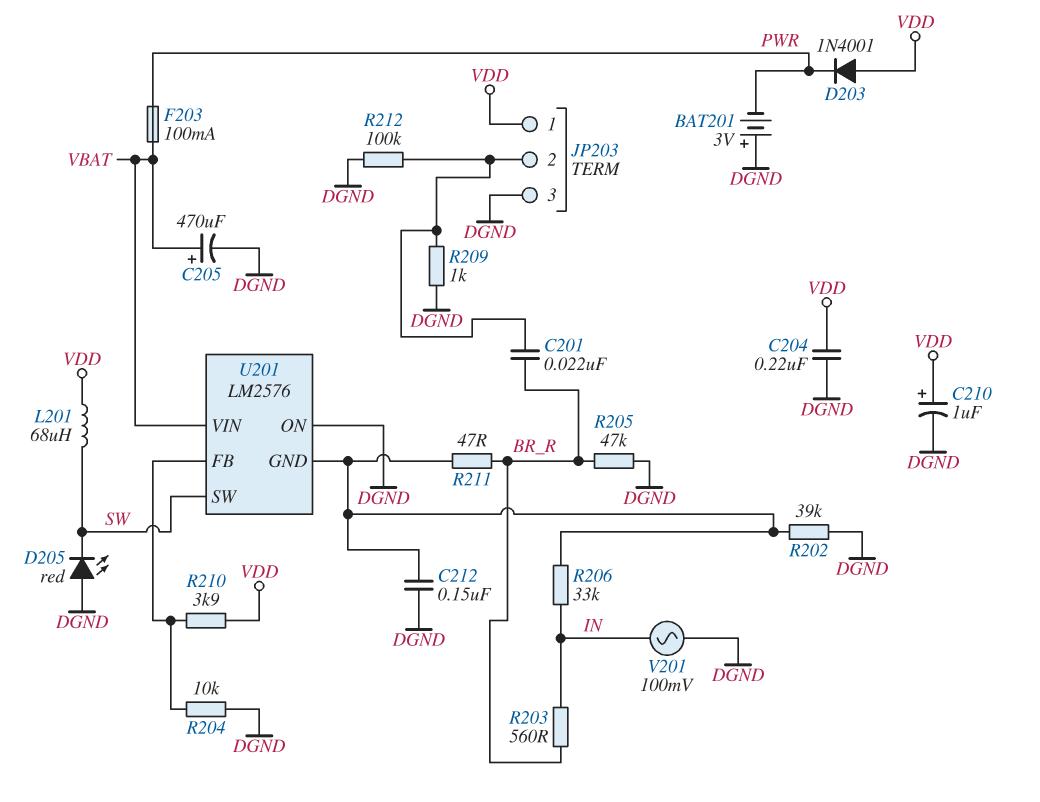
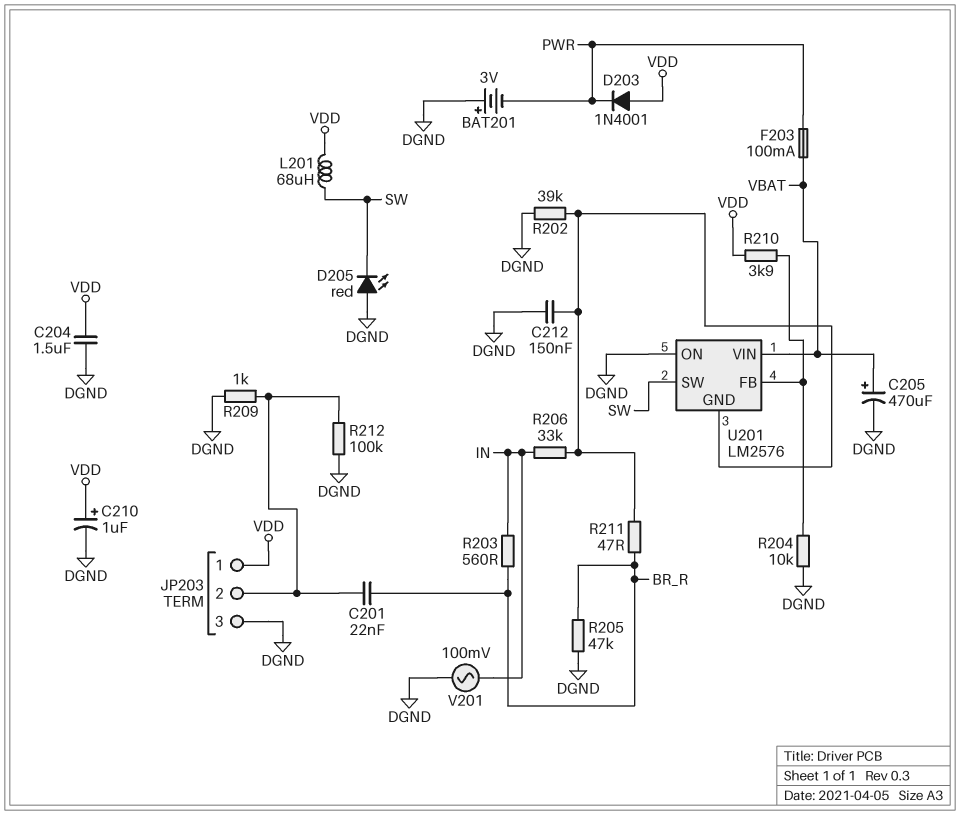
C204: 220nF (DGND, VDD) -> 1.5uF (DGND, VDD)

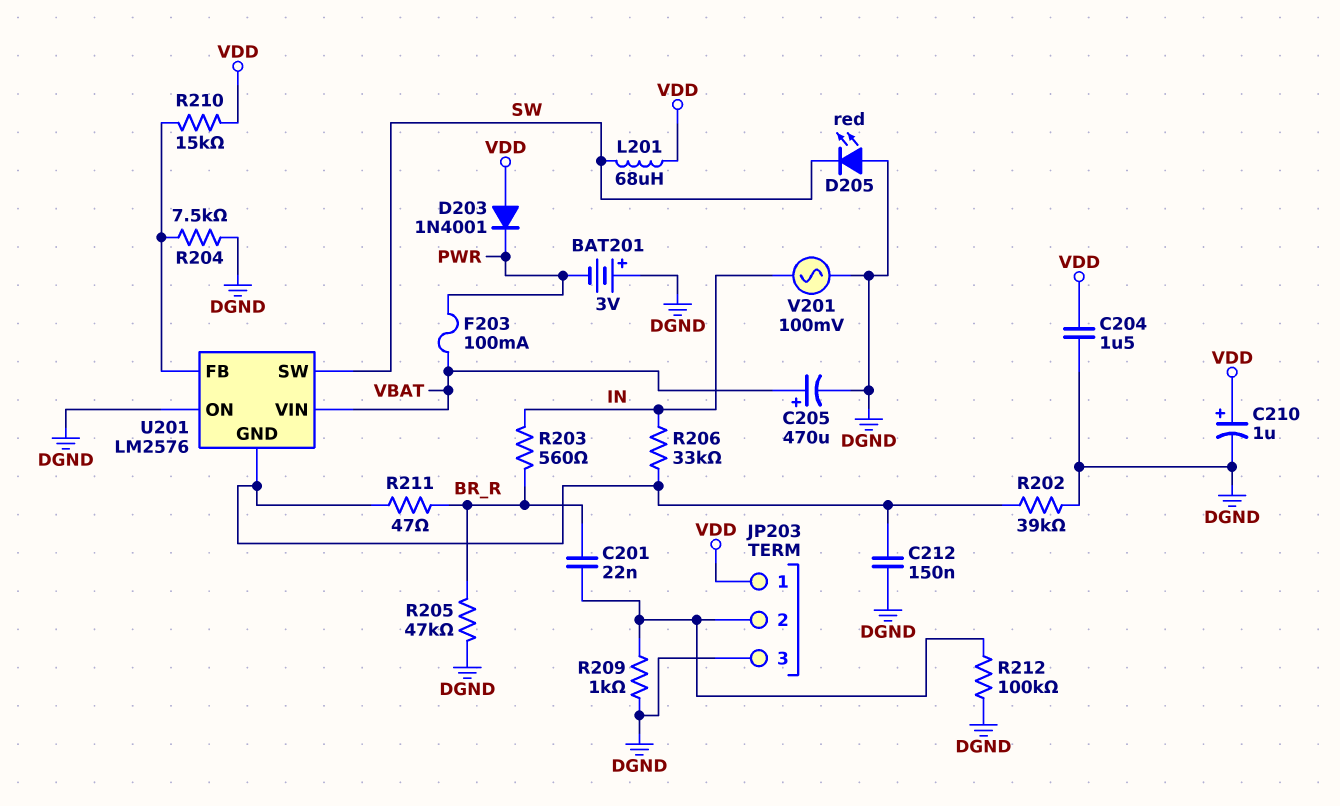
R204: 10k (DGND, U201/FB) -> 7.5k (DGND, U201/FB)
R210: 3.9k (U201/FB, VDD) -> 15k (U201/FB, VDD)

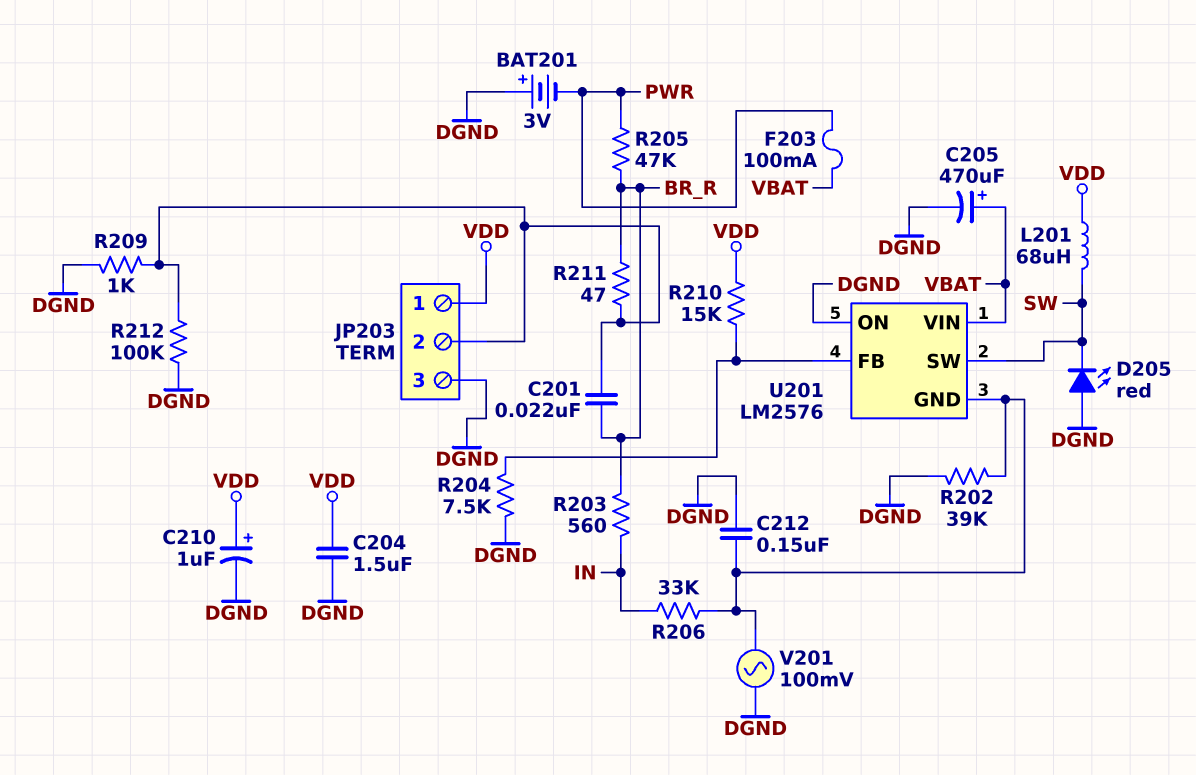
D203: diode 1N4001 (A VDD, K PWR) -> none
R205: 47k (BR_R, DGND) -> 47k (BR_R, PWR)
R211: 47 (BR_R, U201/GND) -> 47 (BR_R, JP203/2)
V201: AC 100mV (DGND, IN) -> AC 100mV (DGND, U201/GND)

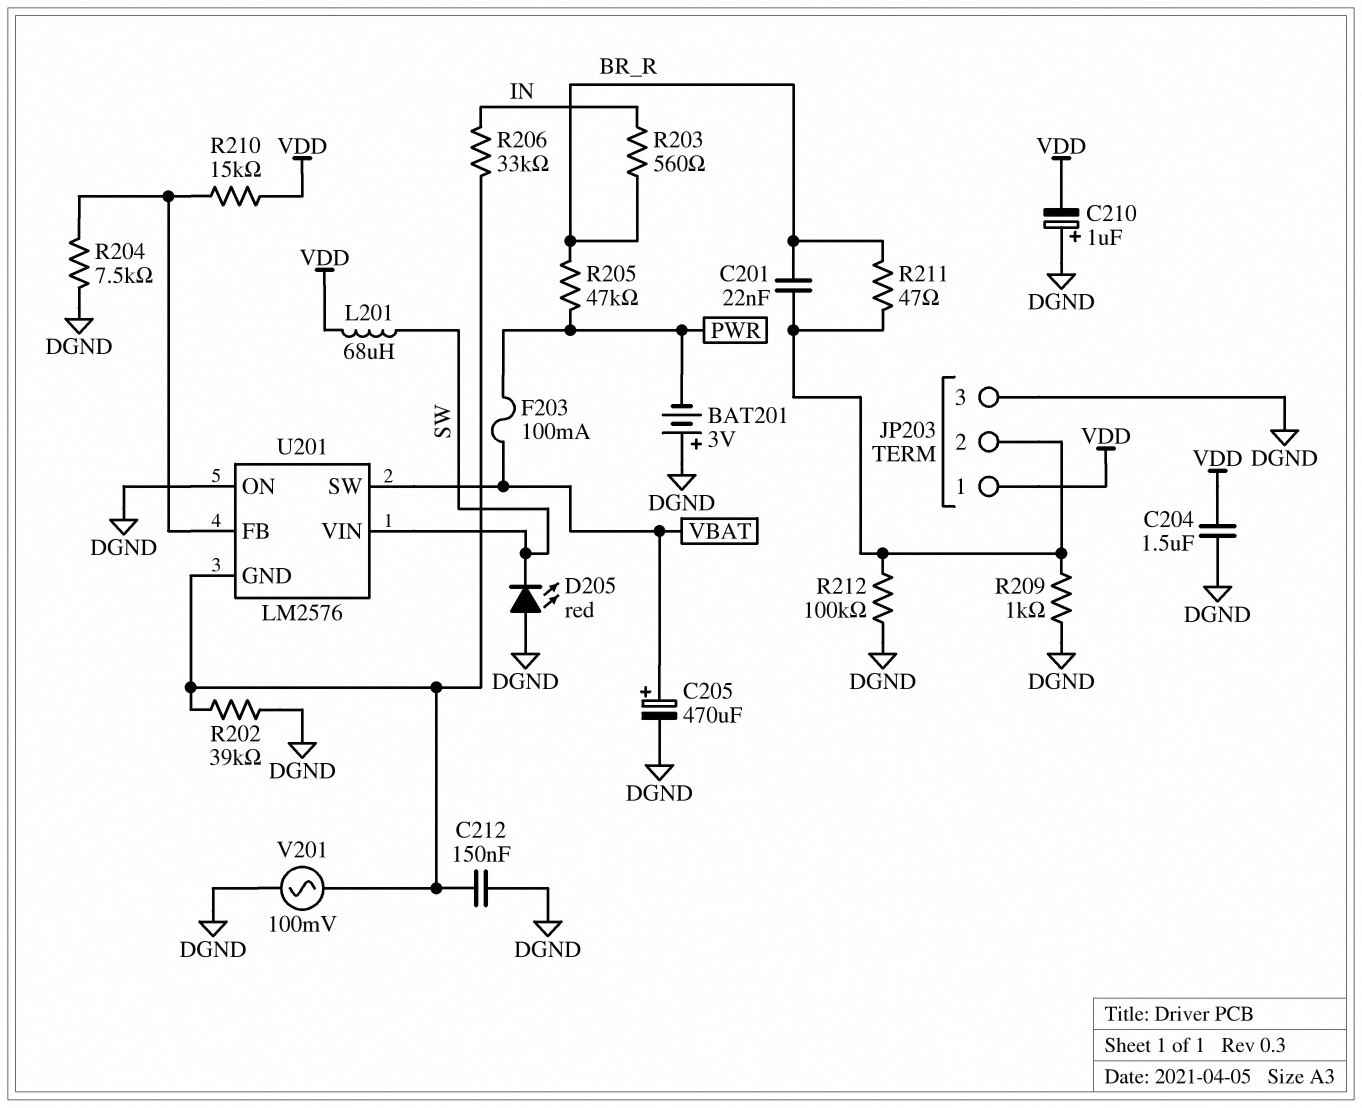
C210: 1uF (plus VDD, minus DGND) -> 1uF (plus DGND, minus VDD)
U201 pin SW: SW -> VBAT
U201 pin VIN: VBAT -> SW

